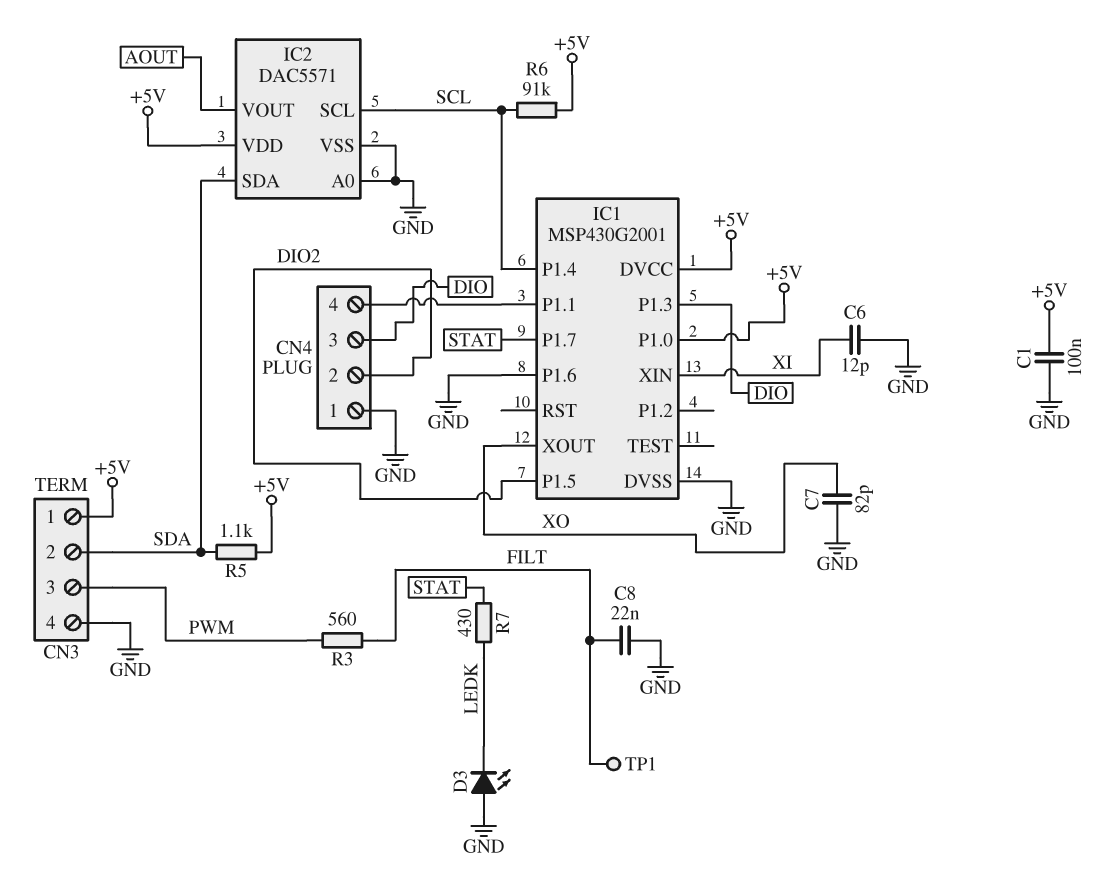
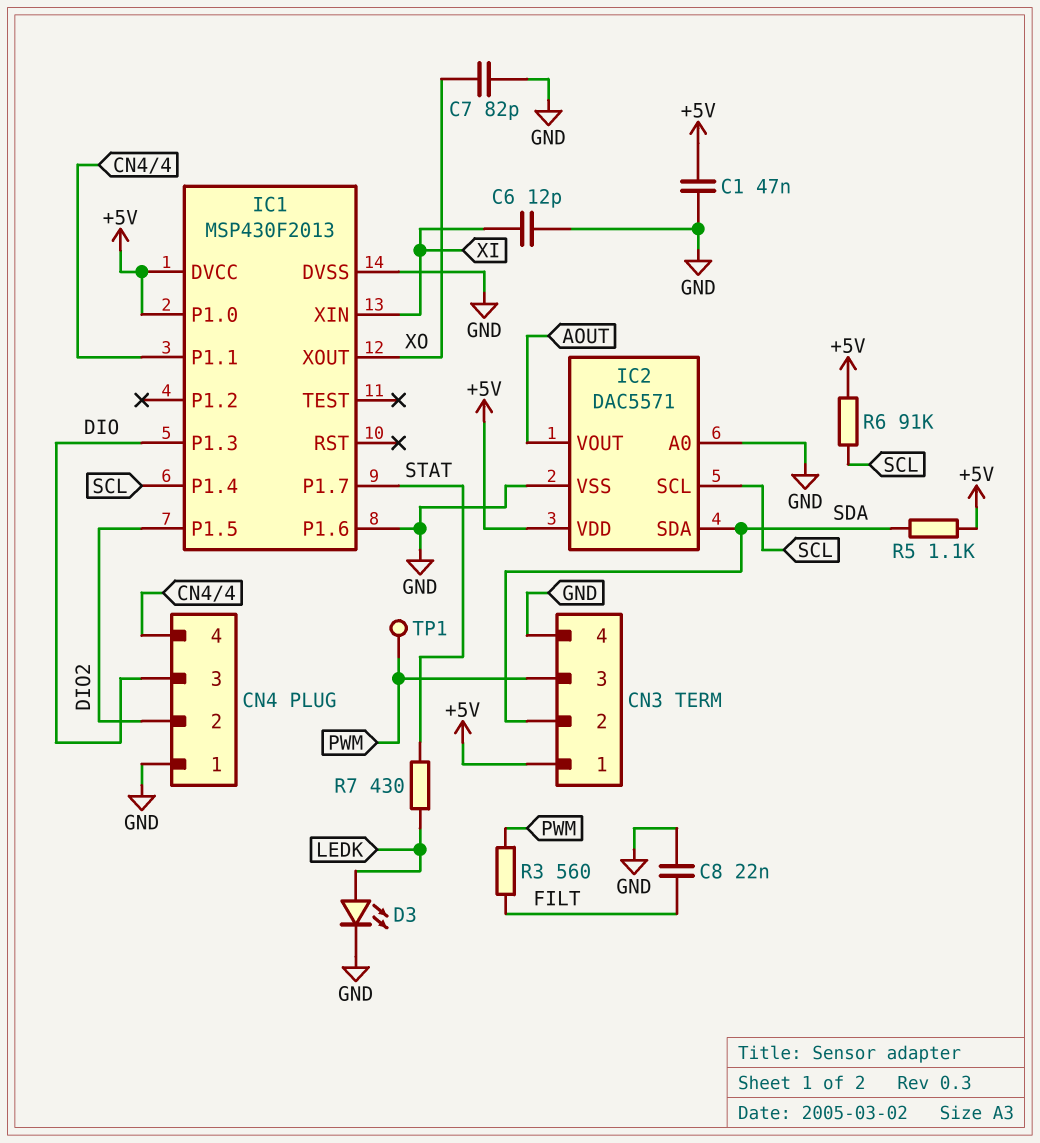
C1: 100nF (+5V, GND) -> 47nF (+5V, GND)
D3: LED (A GND, K LEDK) -> LED (A LEDK, K GND)
IC1: MSP430G2001 -> MSP430F2013
TP1: test point (FILT) -> test point (PWM)

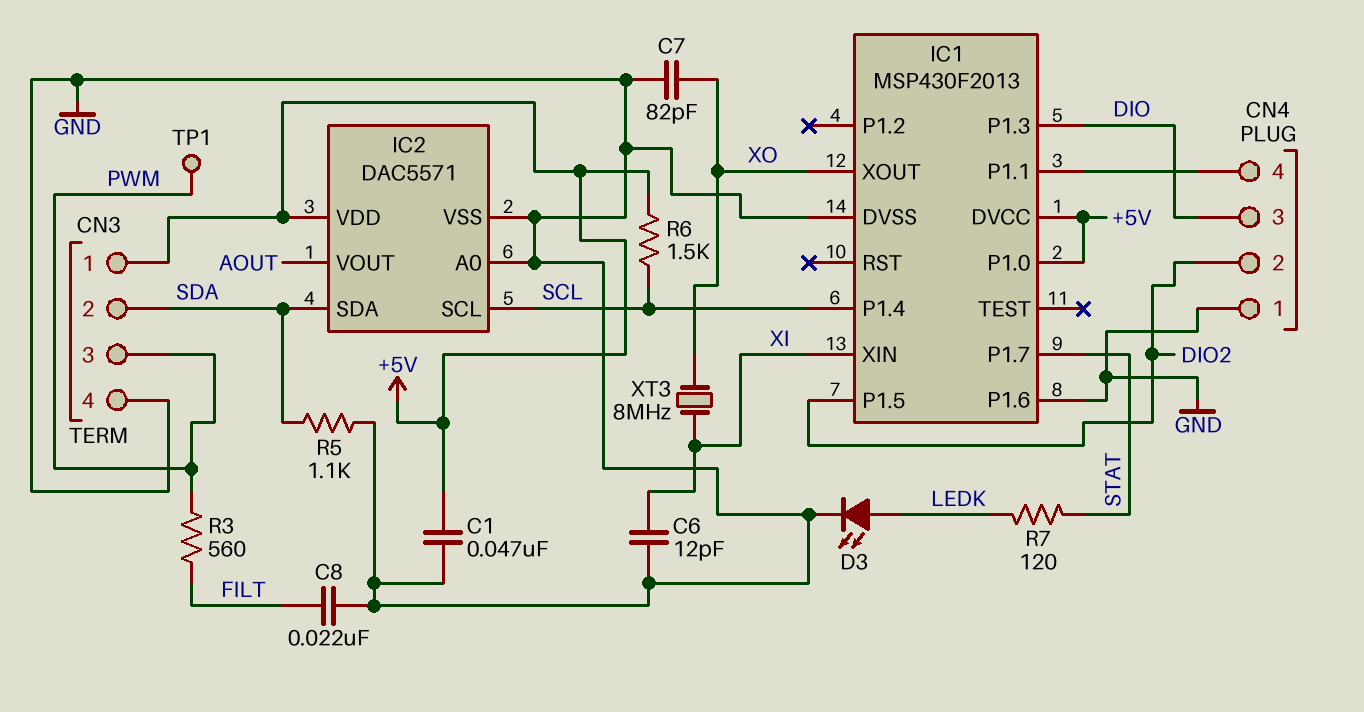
R5: 1.1k (+5V, SDA) -> 1.1k (GND, SDA)
R6: 91k (+5V, SCL) -> 1.5k (+5V, SCL)
R7: 430 (LEDK, STAT) -> 120 (LEDK, STAT)
XT3: none -> 8MHz (XI, XO)

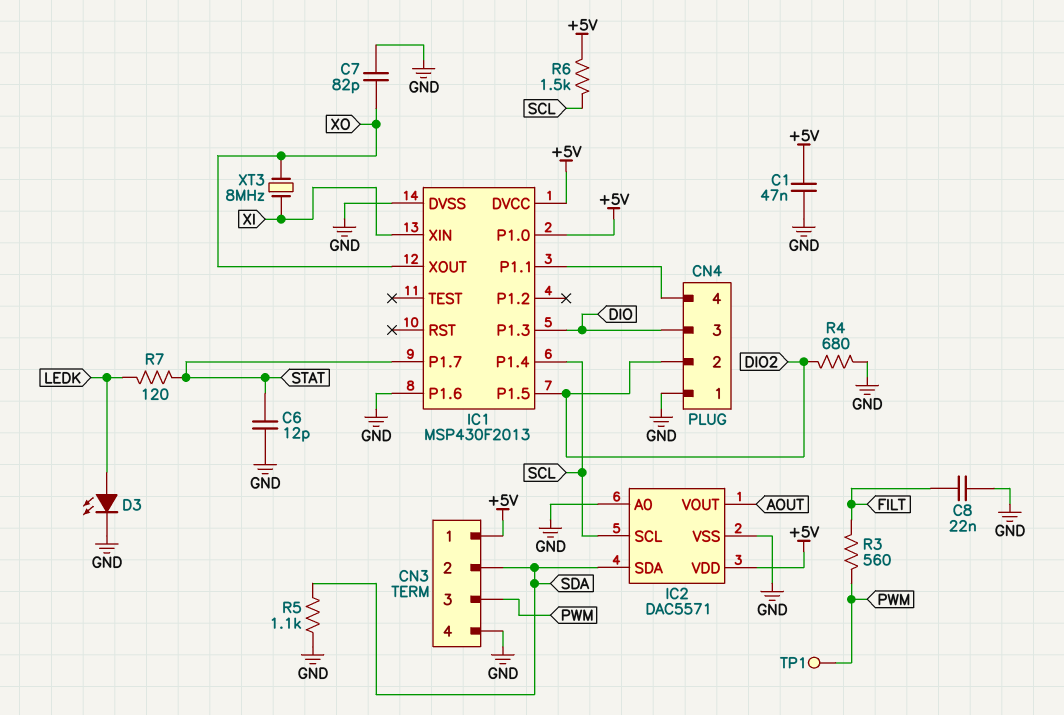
C6: 12pF (GND, XI) -> 12pF (GND, STAT)
R4: none -> 680 (DIO2, GND)

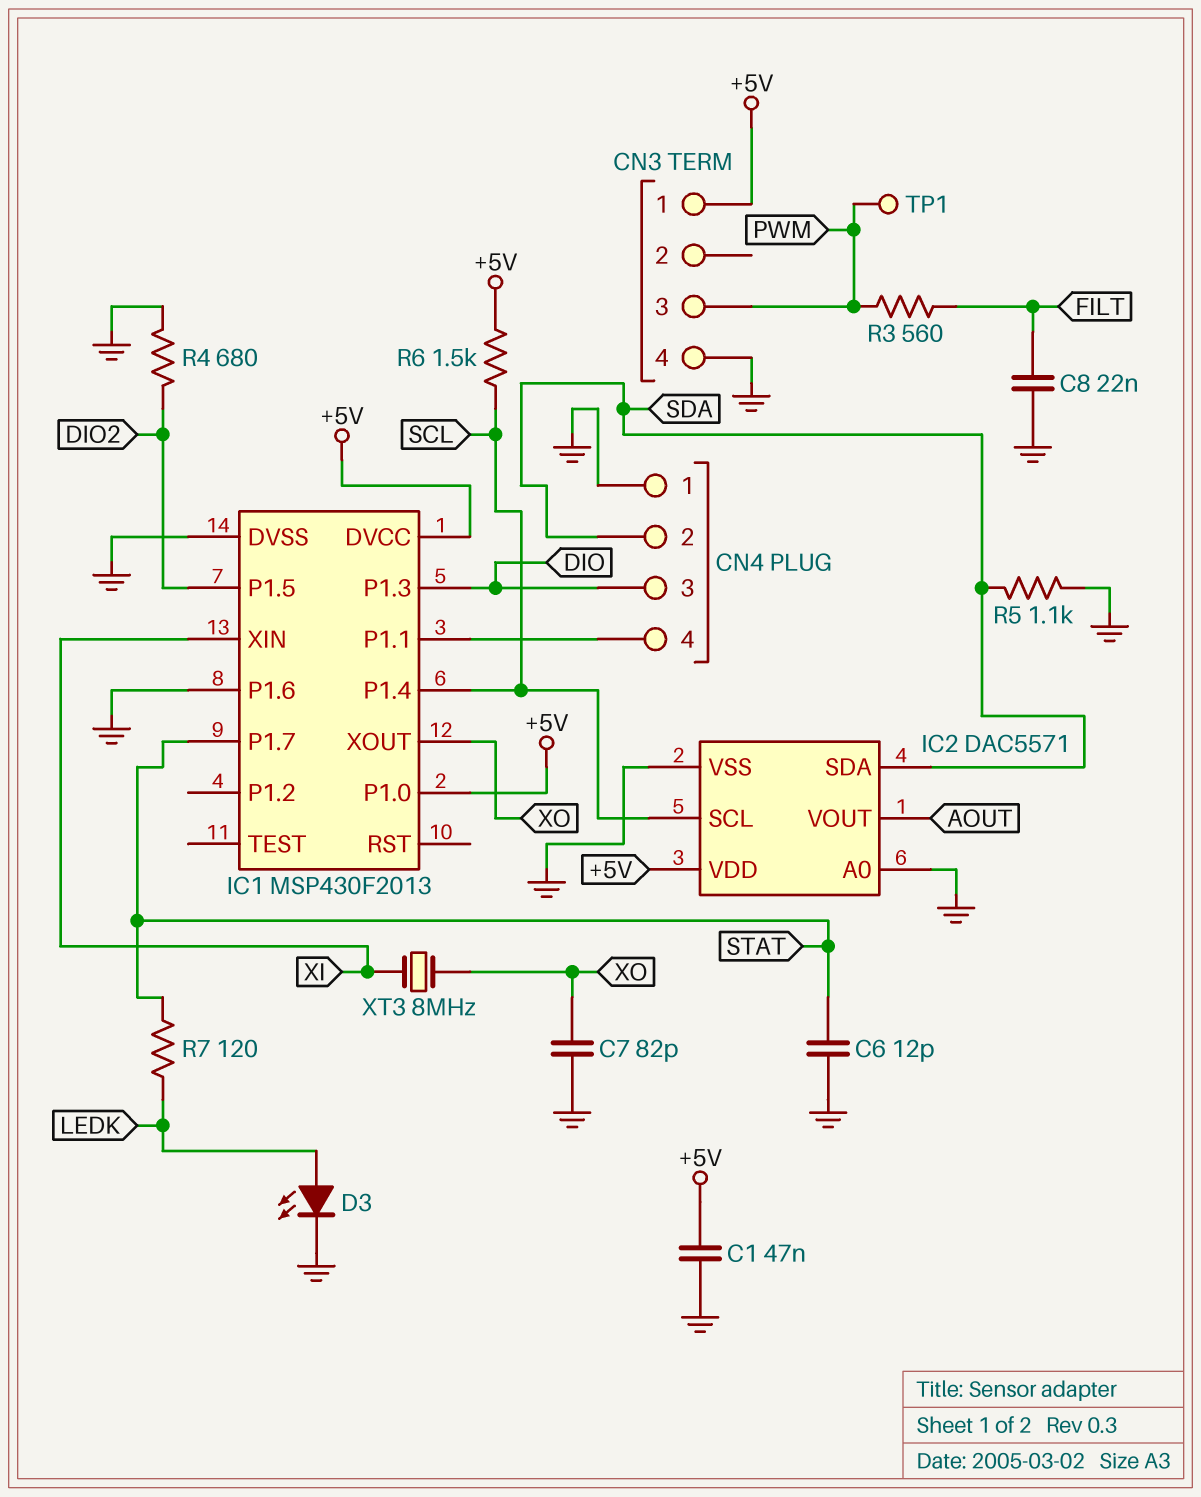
CN3 pin 2: SDA -> none
CN4 pin 2: DIO2 -> SDA

